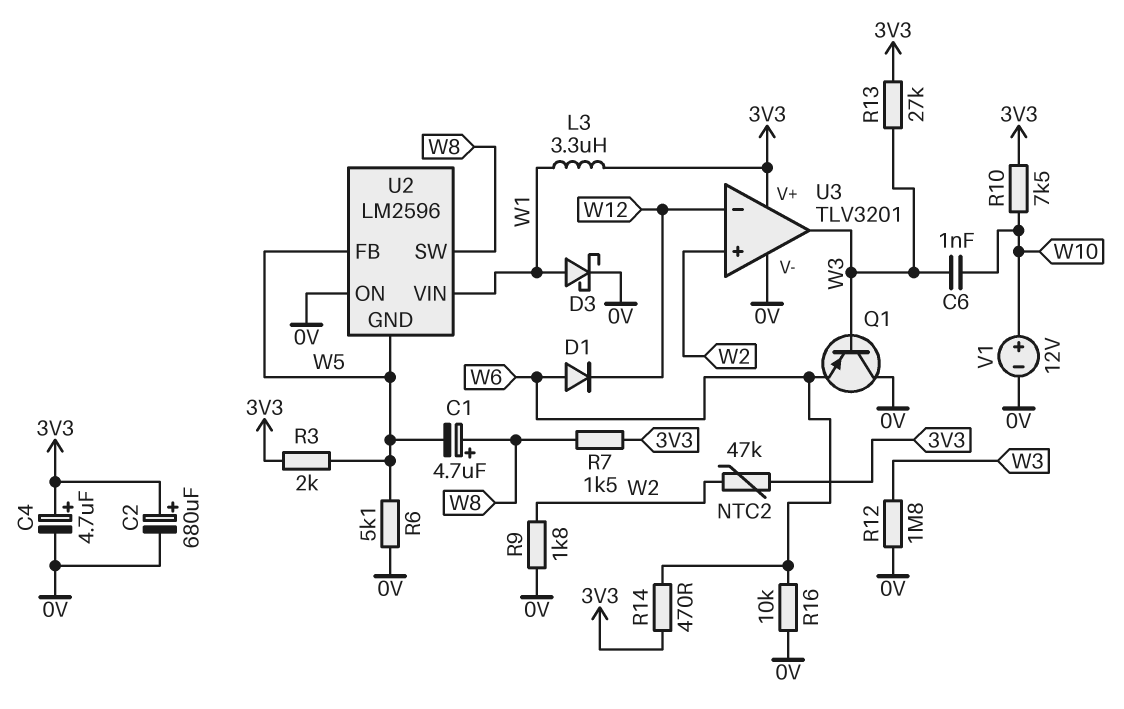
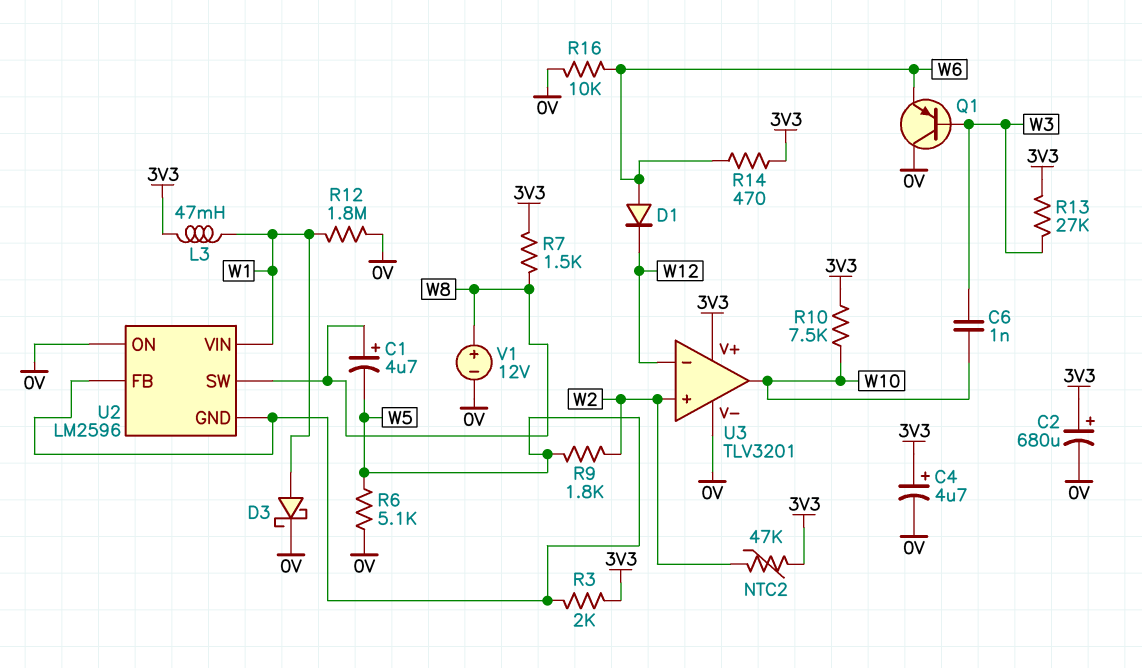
L3: 3.3uH (3V3, W1) -> 47mH (3V3, W1)
R9: 1.8k (0V, W2) -> 1.8k (W2, W5)
R12: 1.8M (0V, W3) -> 1.8M (0V, W1)
U3 pin out: W3 -> W10
V1: 12V (plus W10, minus 0V) -> 12V (plus W8, minus 0V)

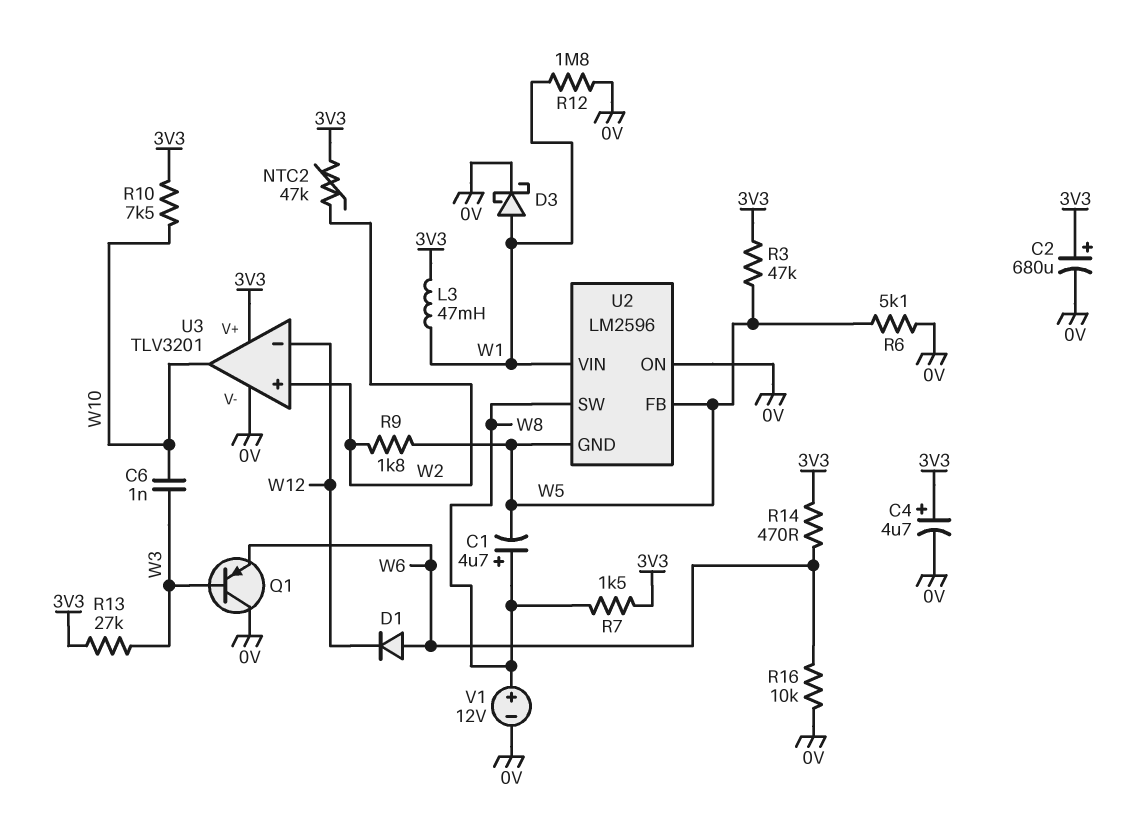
R3: 2k (3V3, W5) -> 47k (3V3, W5)

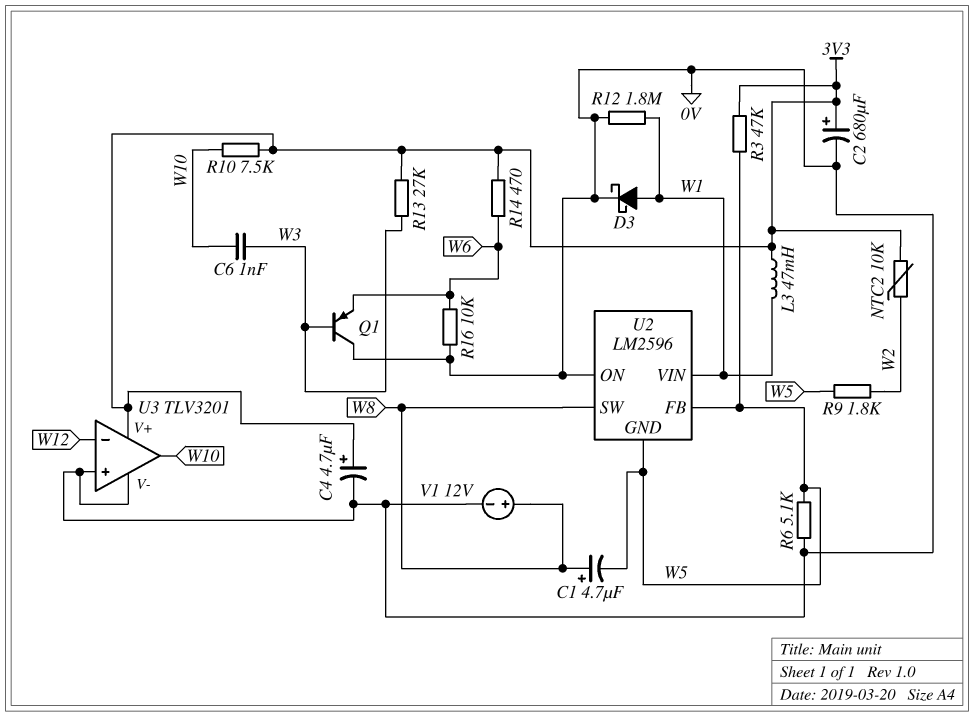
D1: diode (A W6, K W12) -> none
NTC2: 47k (3V3, W2) -> 10k (3V3, W2)
R7: 1.5k (3V3, W8) -> none
U3 pin in+: W2 -> 0V

